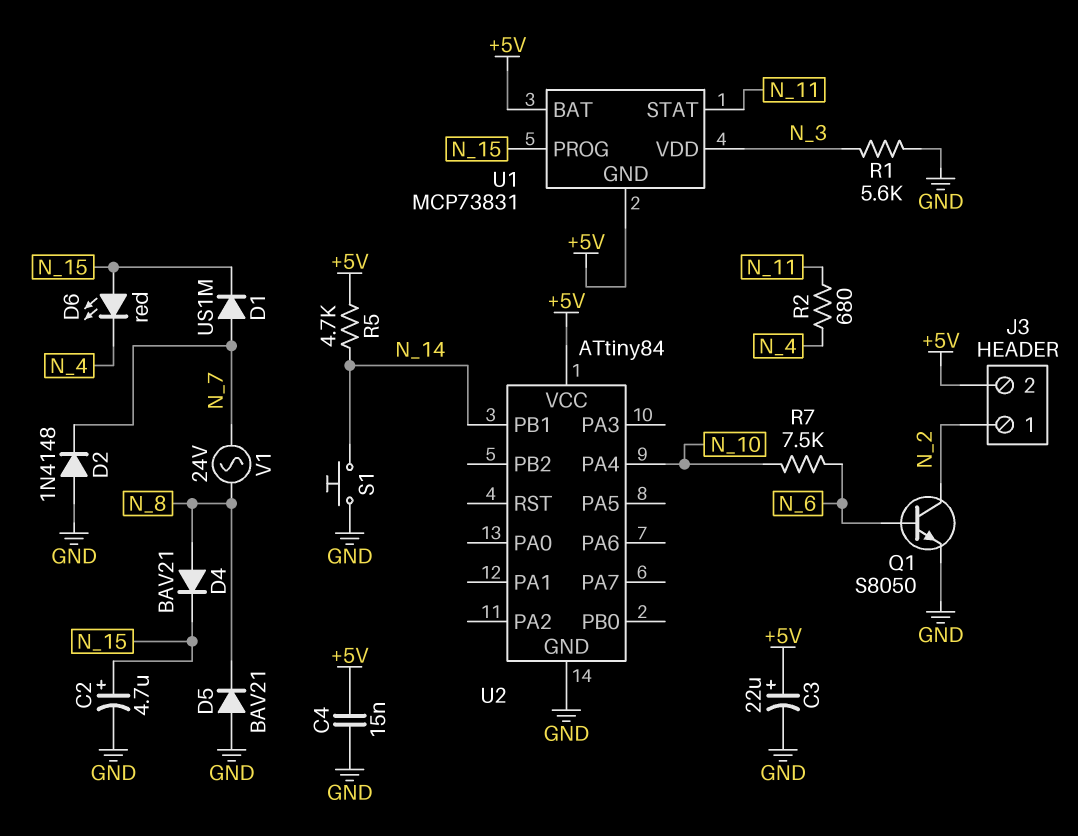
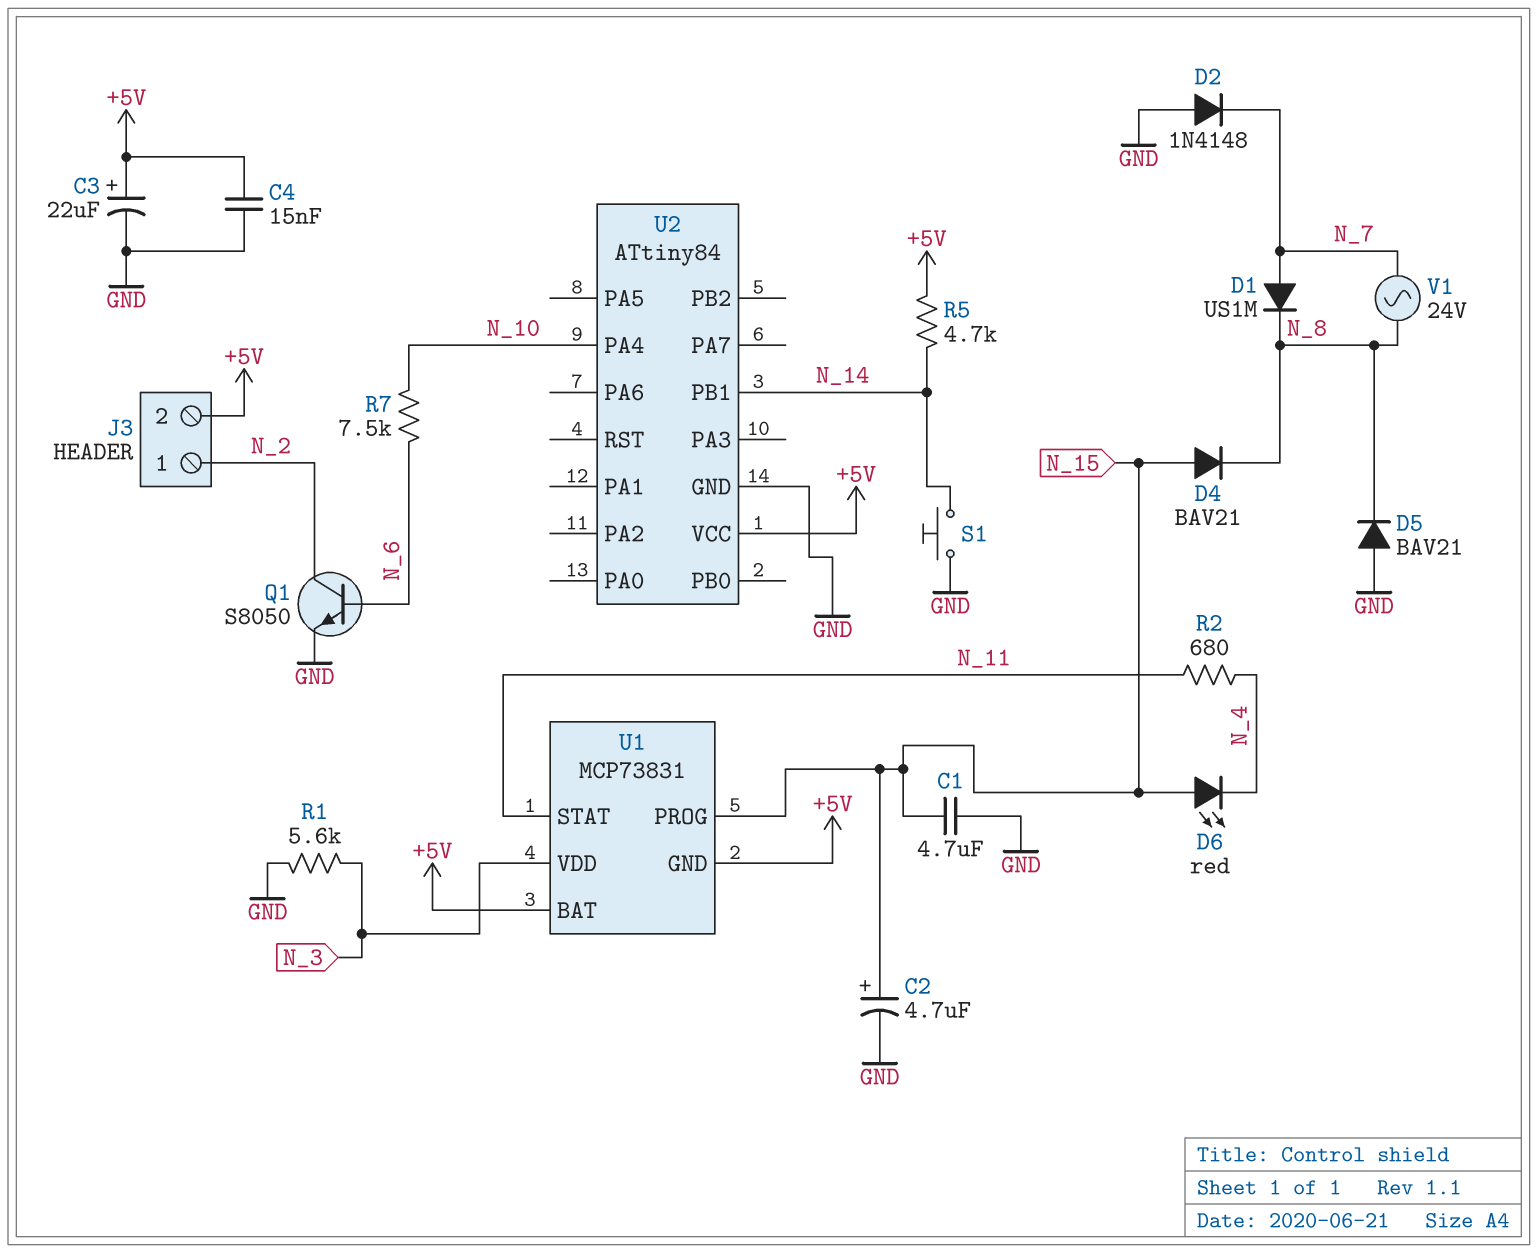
C1: none -> 4.7uF (GND, N_15)
D1: diode US1M (A N_7, K N_15) -> diode US1M (A N_7, K N_8)
D4: diode BAV21 (A N_8, K N_15) -> diode BAV21 (A N_15, K N_8)

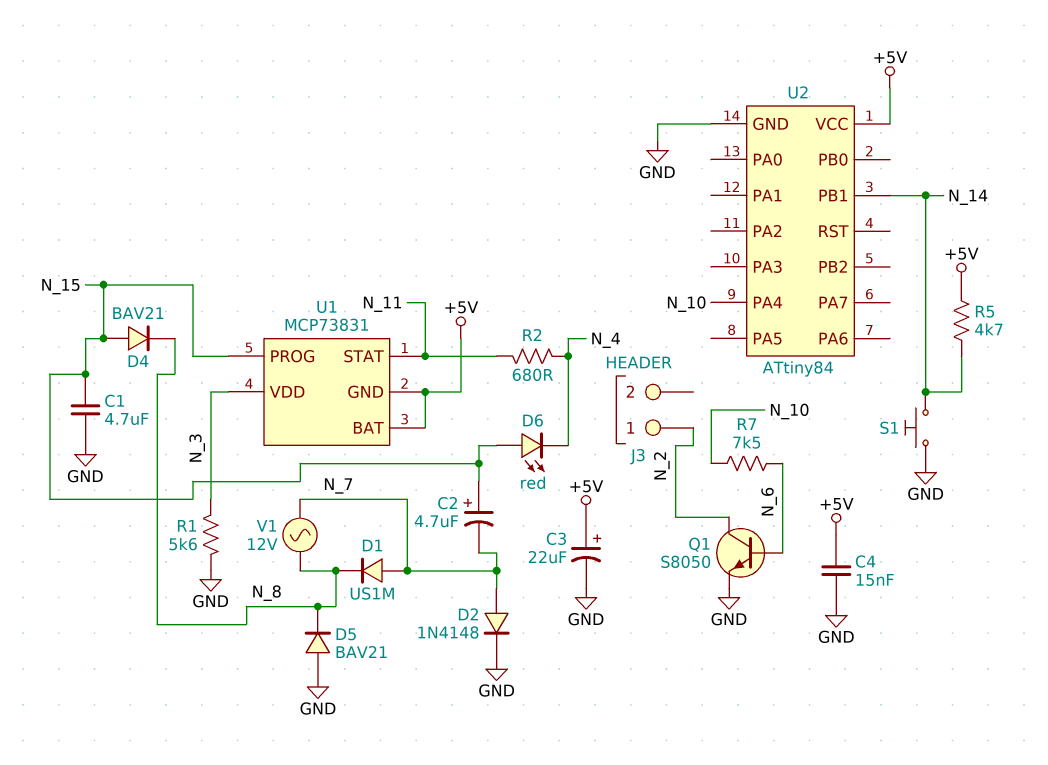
C2: 4.7uF (plus N_15, minus GND) -> 4.7uF (plus N_15, minus N_7)
D2: diode 1N4148 (A GND, K N_7) -> diode 1N4148 (A N_7, K GND)
J3 pin 2: +5V -> none
V1: AC 24V (N_7, N_8) -> AC 12V (N_7, N_8)

